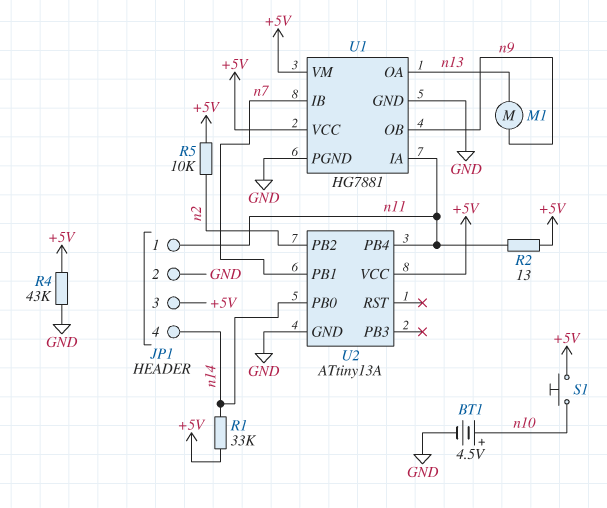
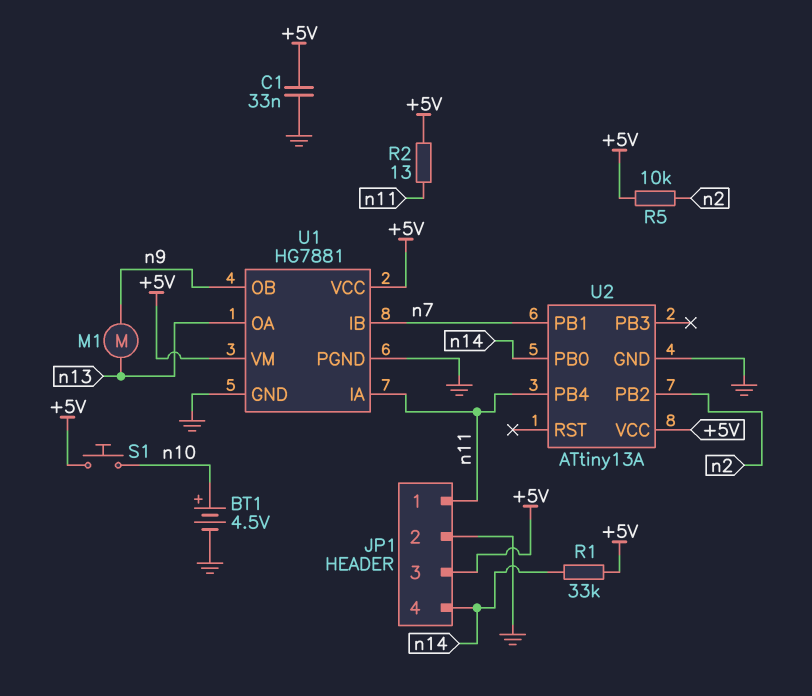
C1: none -> 33nF (+5V, GND)
R4: 43k (+5V, GND) -> none

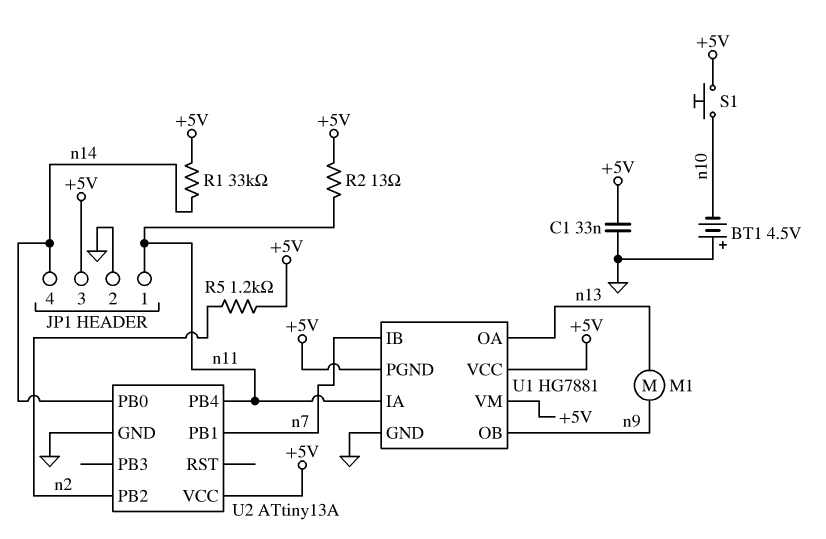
BT1: 4.5V (plus n10, minus GND) -> 4.5V (plus GND, minus n10)
R5: 10k (+5V, n2) -> 1.2k (+5V, n2)
U1 pin PGND: GND -> +5V

